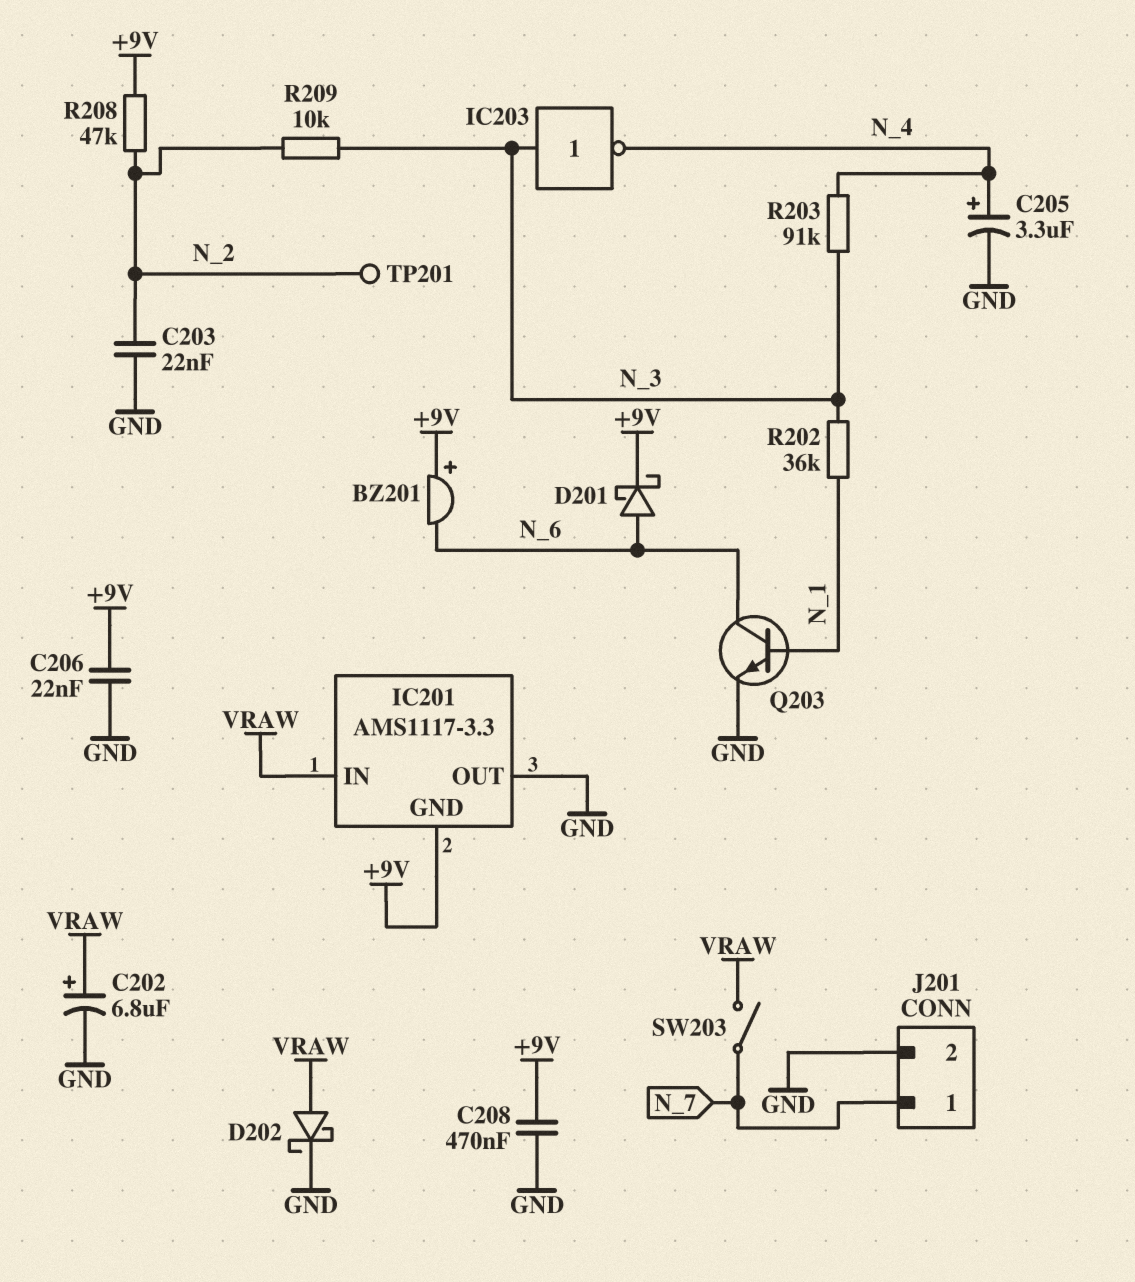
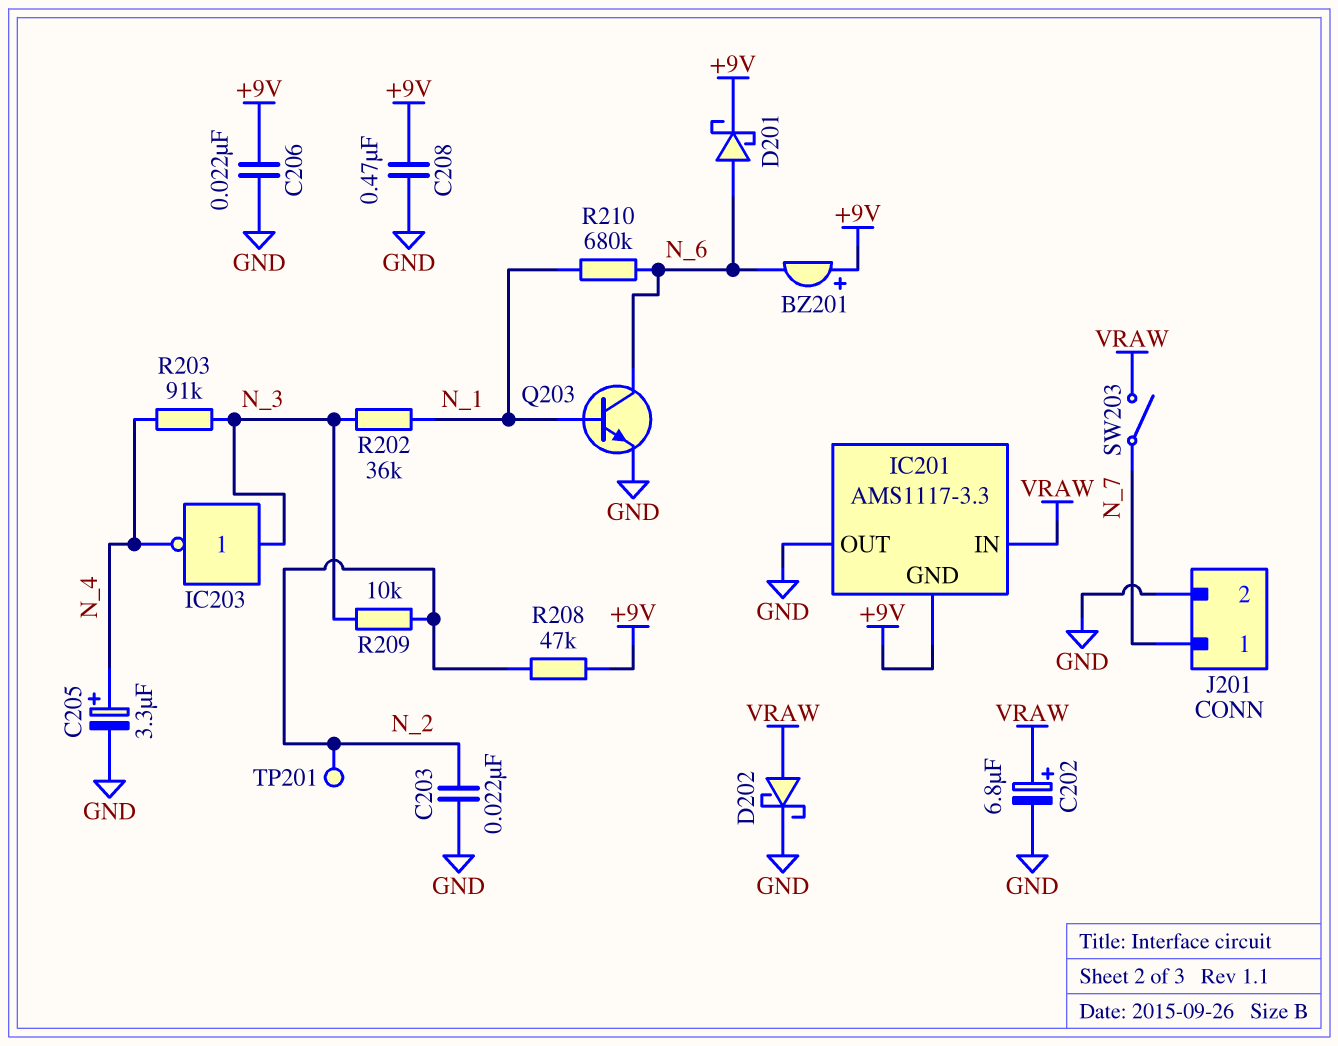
R210: none -> 680k (N_1, N_6)

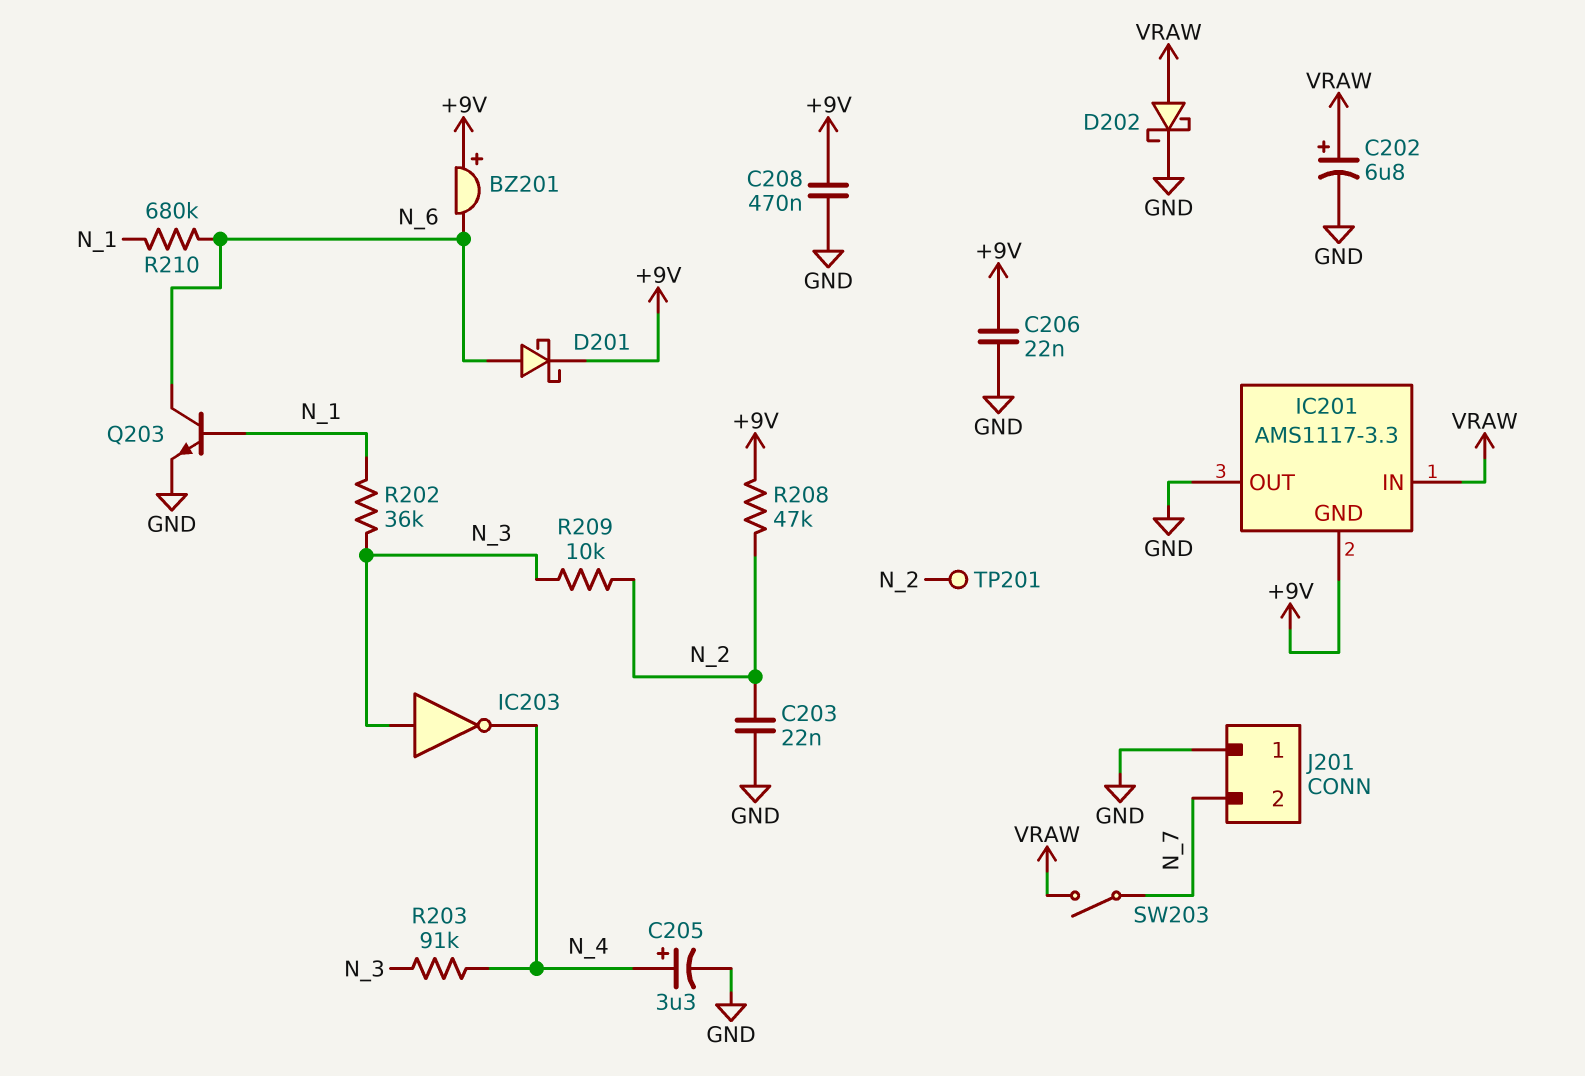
J201 pin 1: N_7 -> GND
J201 pin 2: GND -> N_7

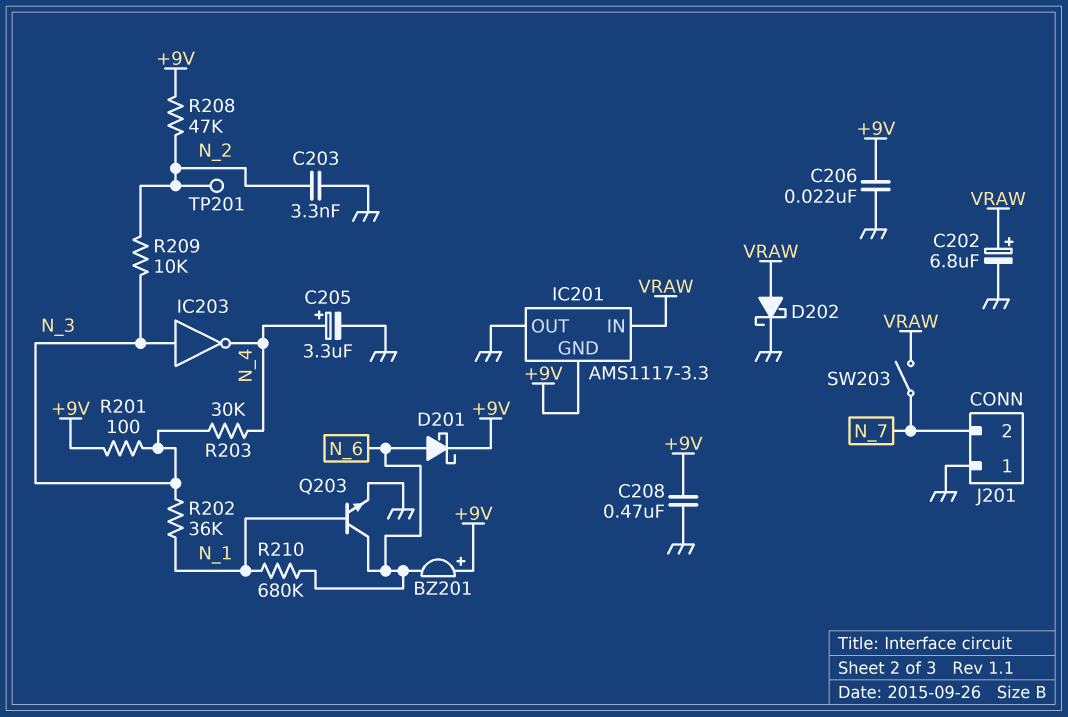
C203: 22nF (GND, N_2) -> 3.3nF (GND, N_2)
R201: none -> 100 (+9V, N_3)
R203: 91k (N_3, N_4) -> 30k (N_3, N_4)

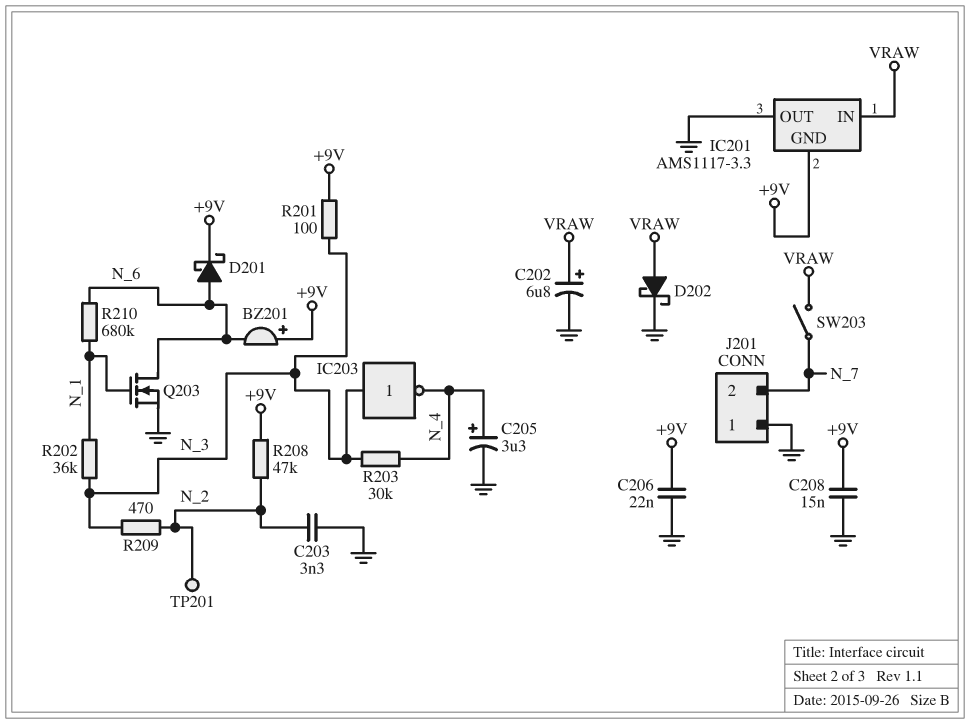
C208: 470nF (+9V, GND) -> 15nF (+9V, GND)
Q203: NPN (B N_1, C N_6, E GND) -> NMOS (G N_1, D N_6, S GND)
R209: 10k (N_2, N_3) -> 470 (N_2, N_3)

